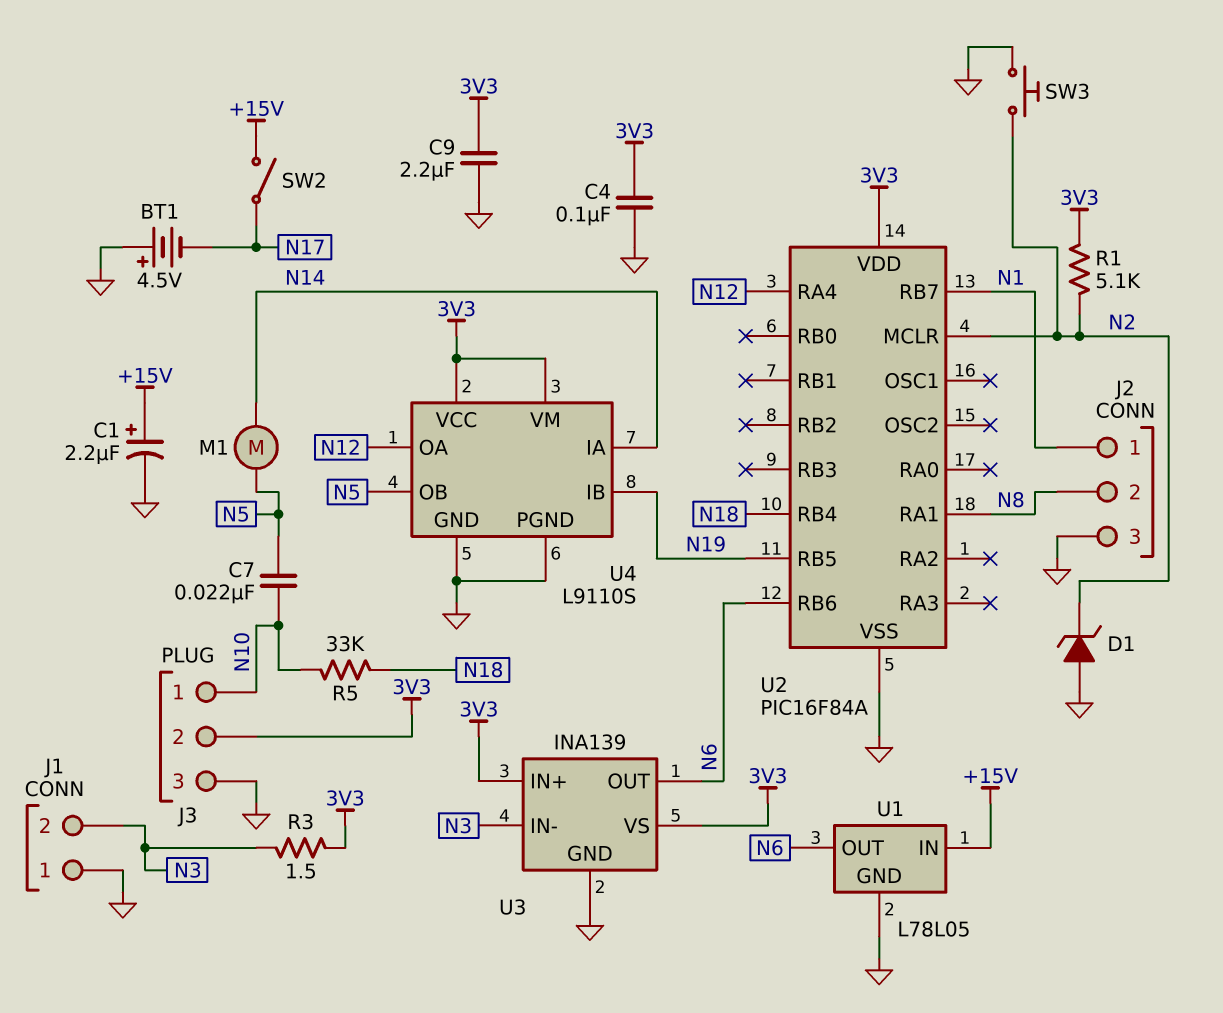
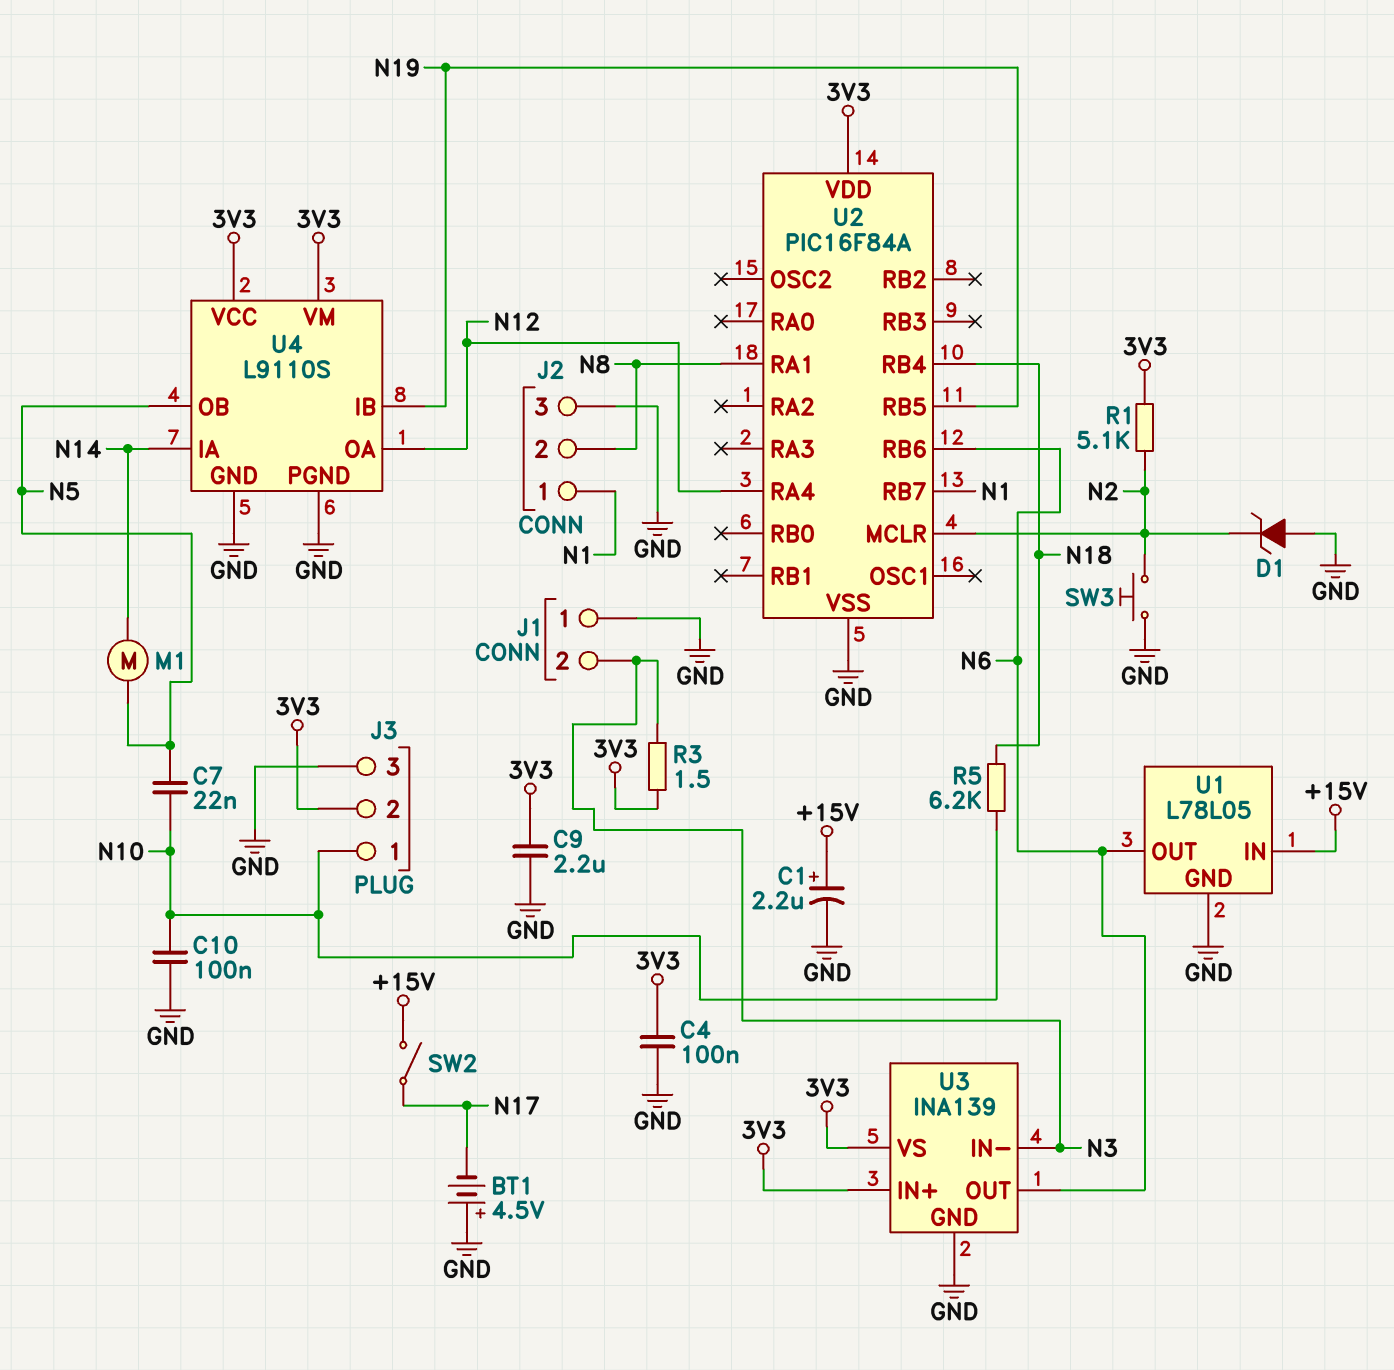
C10: none -> 100nF (GND, N10)
R5: 33k (N10, N18) -> 6.2k (N10, N18)

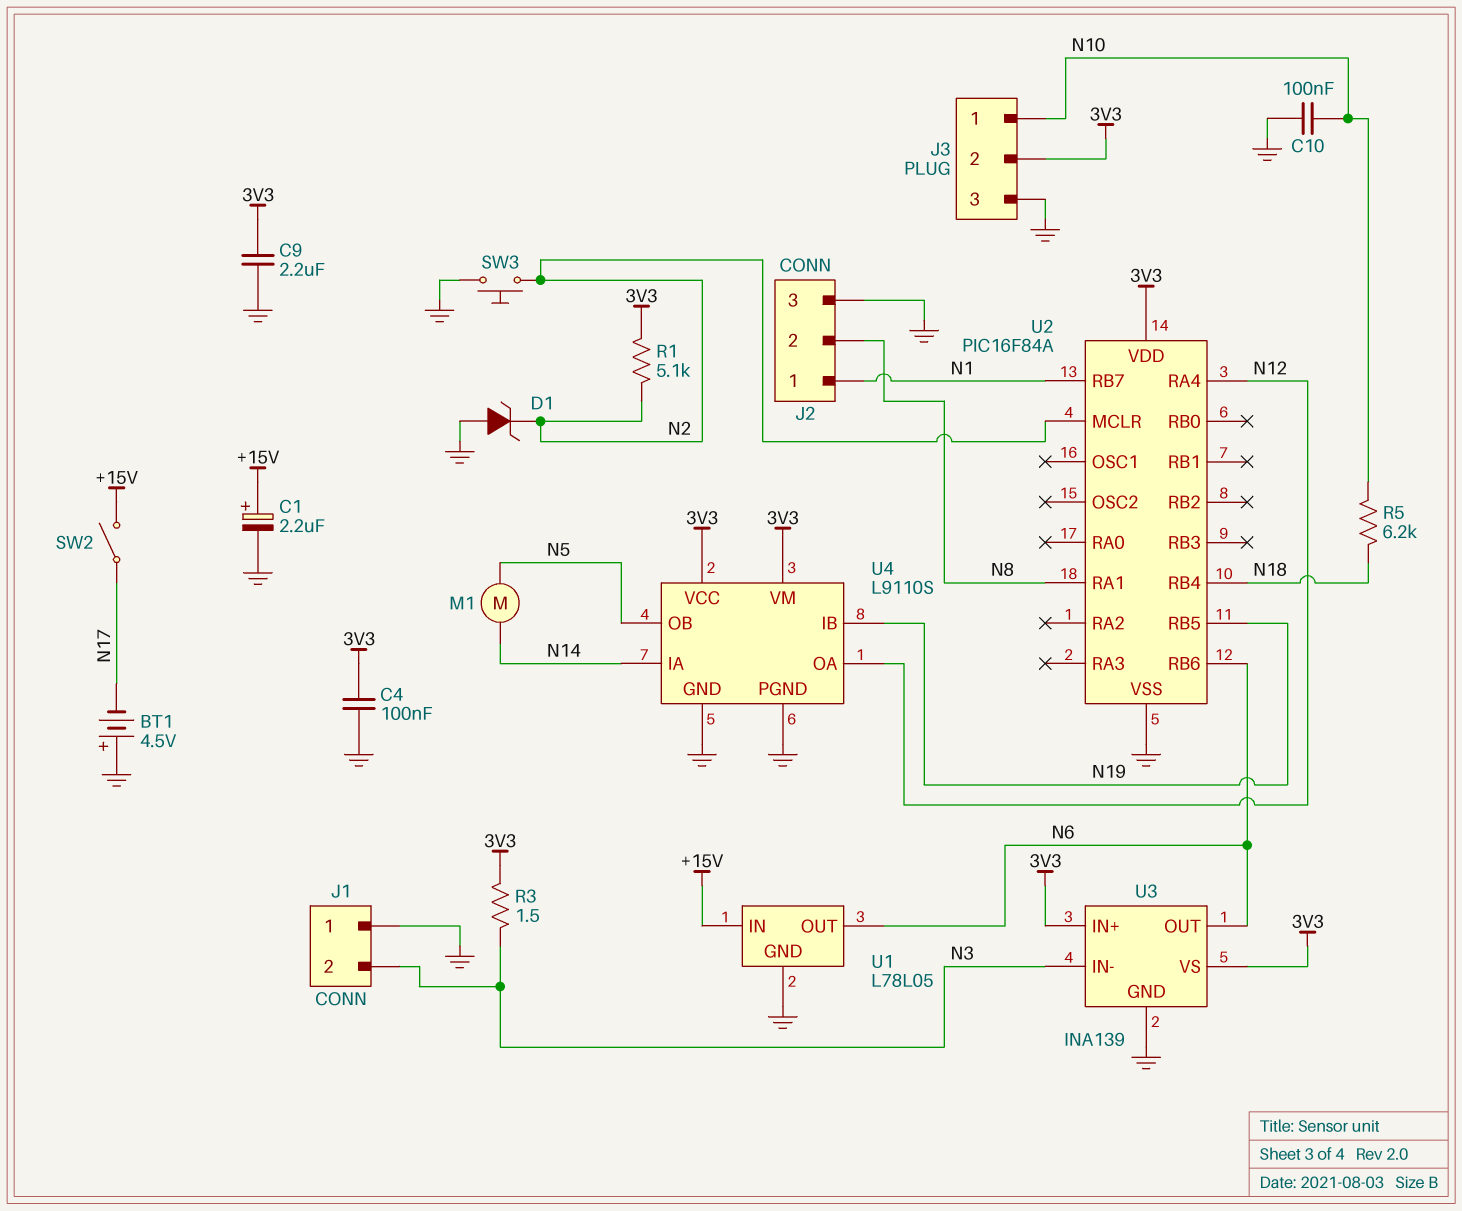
C7: 22nF (N5, N10) -> none

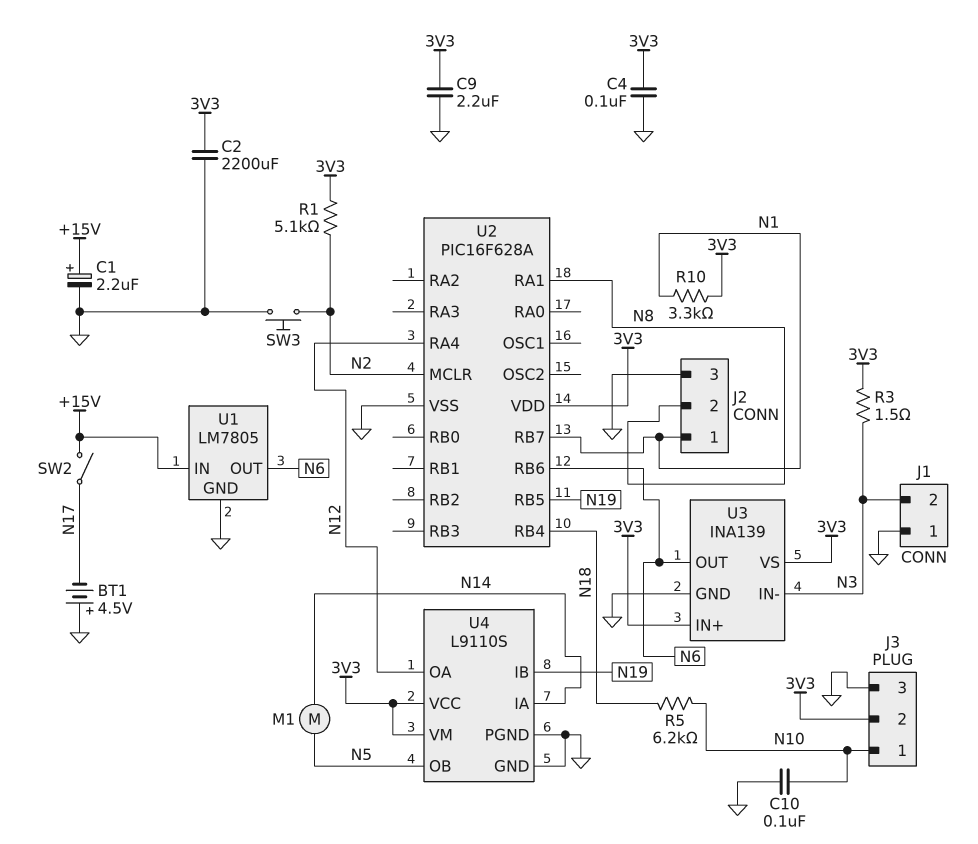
C2: none -> 2200uF (3V3, GND)
D1: zener (A GND, K N2) -> none
R10: none -> 3.3k (3V3, N1)
U1: L78L05 -> LM7805
U2: PIC16F84A -> PIC16F628A

